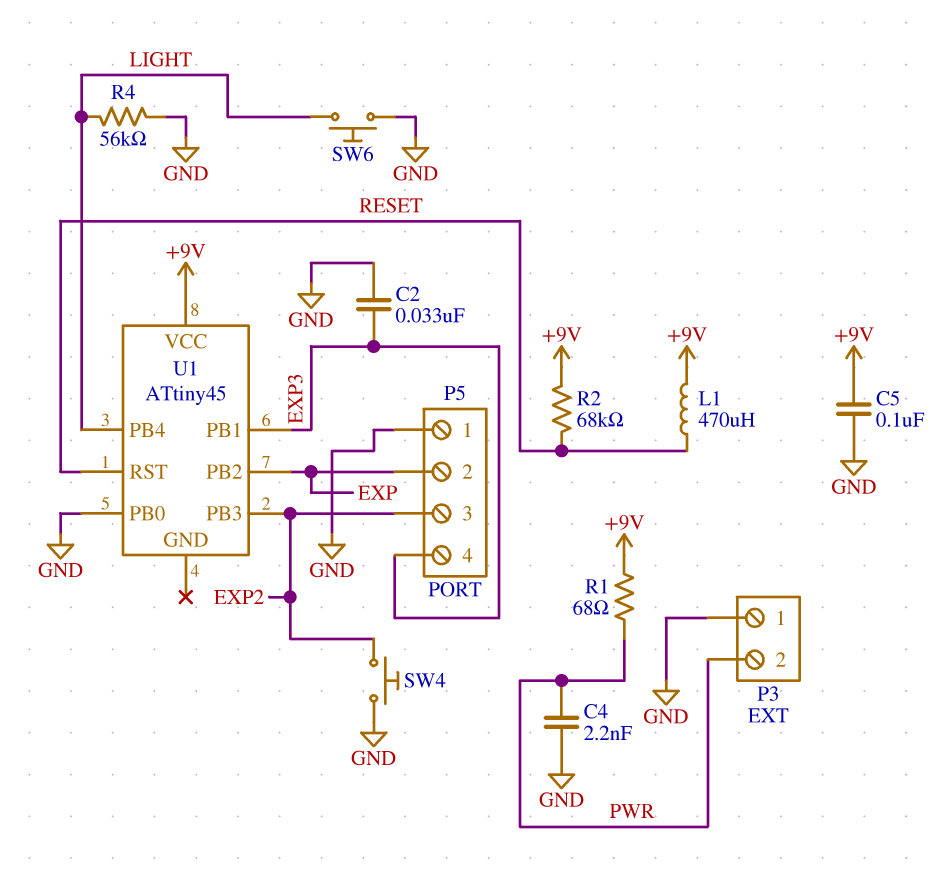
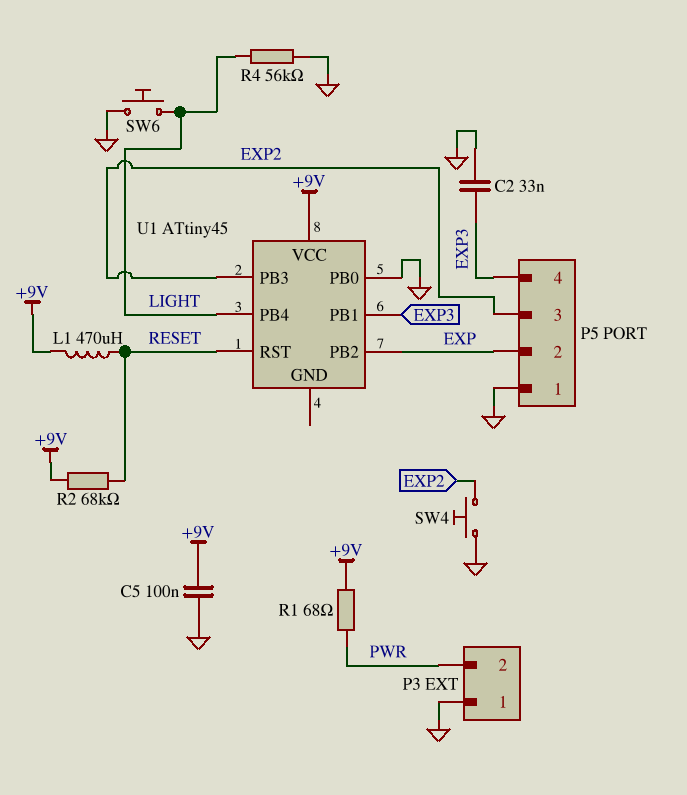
C4: 2.2nF (GND, PWR) -> none

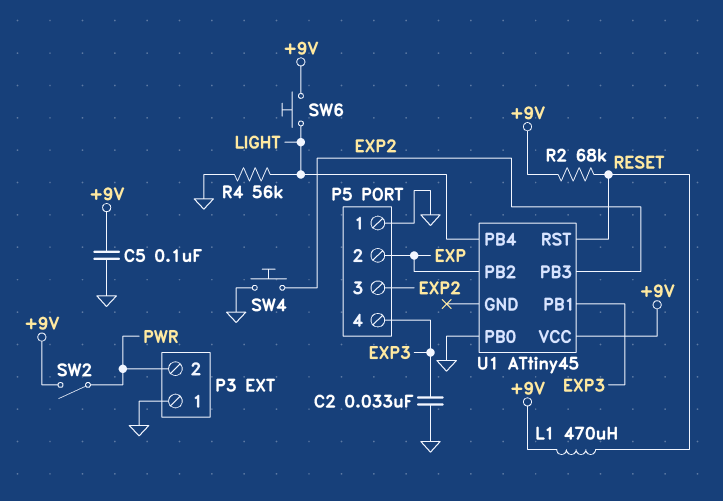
R1: 68 (+9V, PWR) -> none
SW2: none -> switch (+9V, PWR)
SW6: button (GND, LIGHT) -> button (+9V, LIGHT)

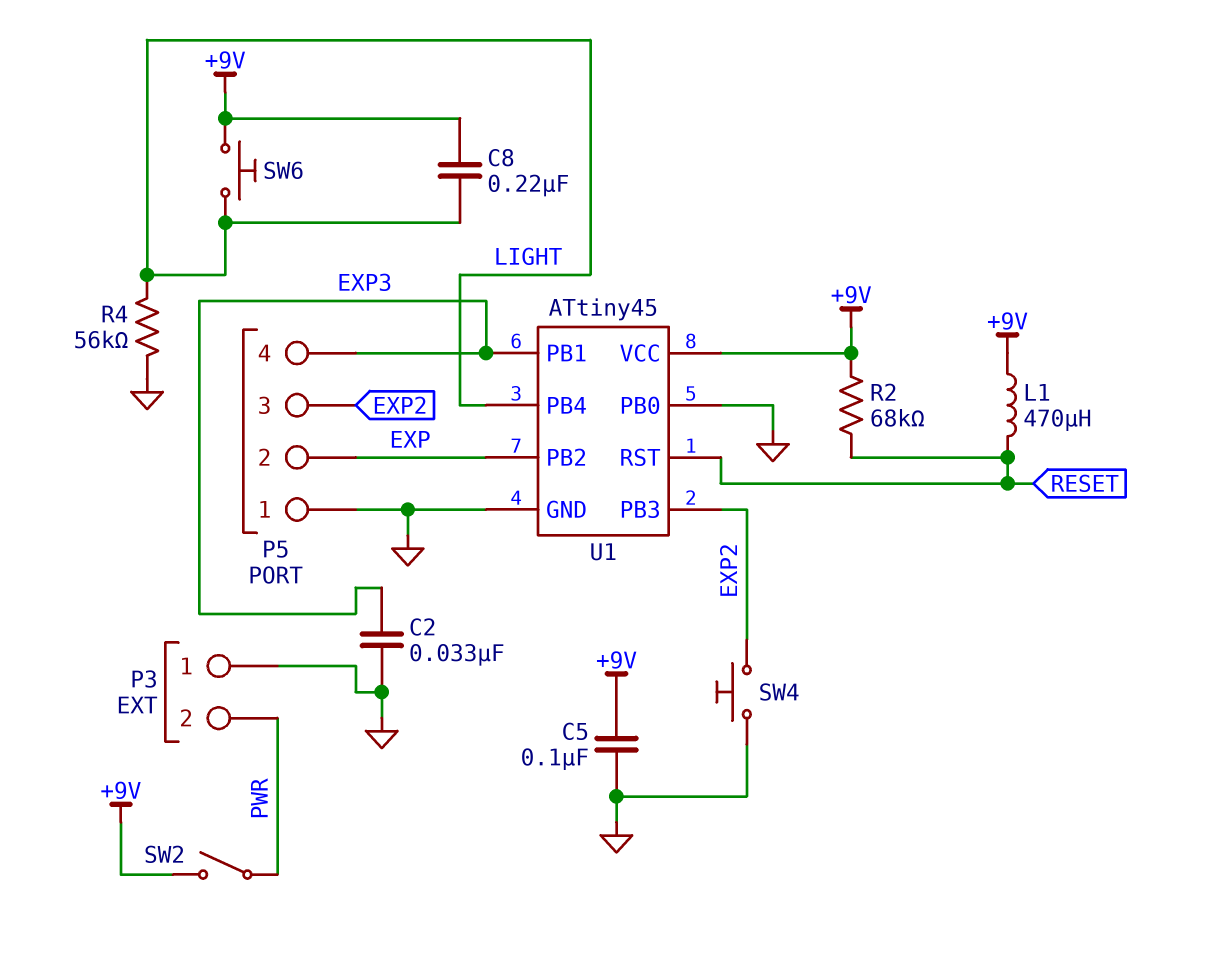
C8: none -> 220nF (+9V, LIGHT)
U1 pin GND: none -> GND

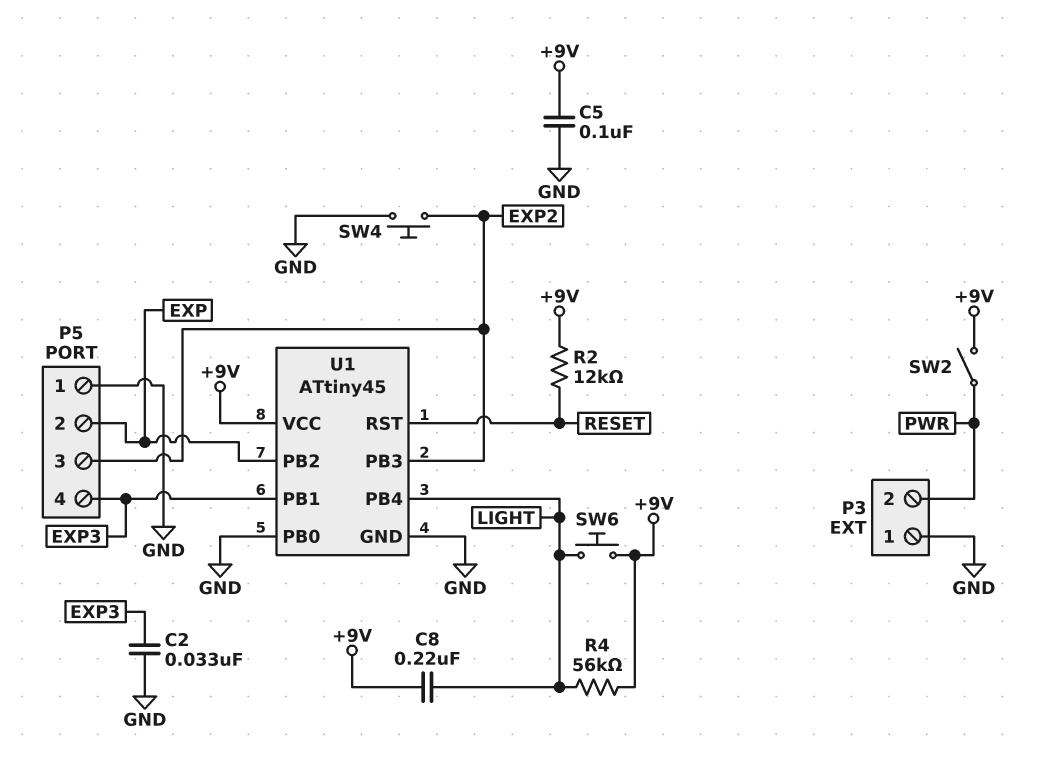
L1: 470uH (+9V, RESET) -> none
R2: 68k (+9V, RESET) -> 12k (+9V, RESET)
R4: 56k (GND, LIGHT) -> 56k (+9V, LIGHT)

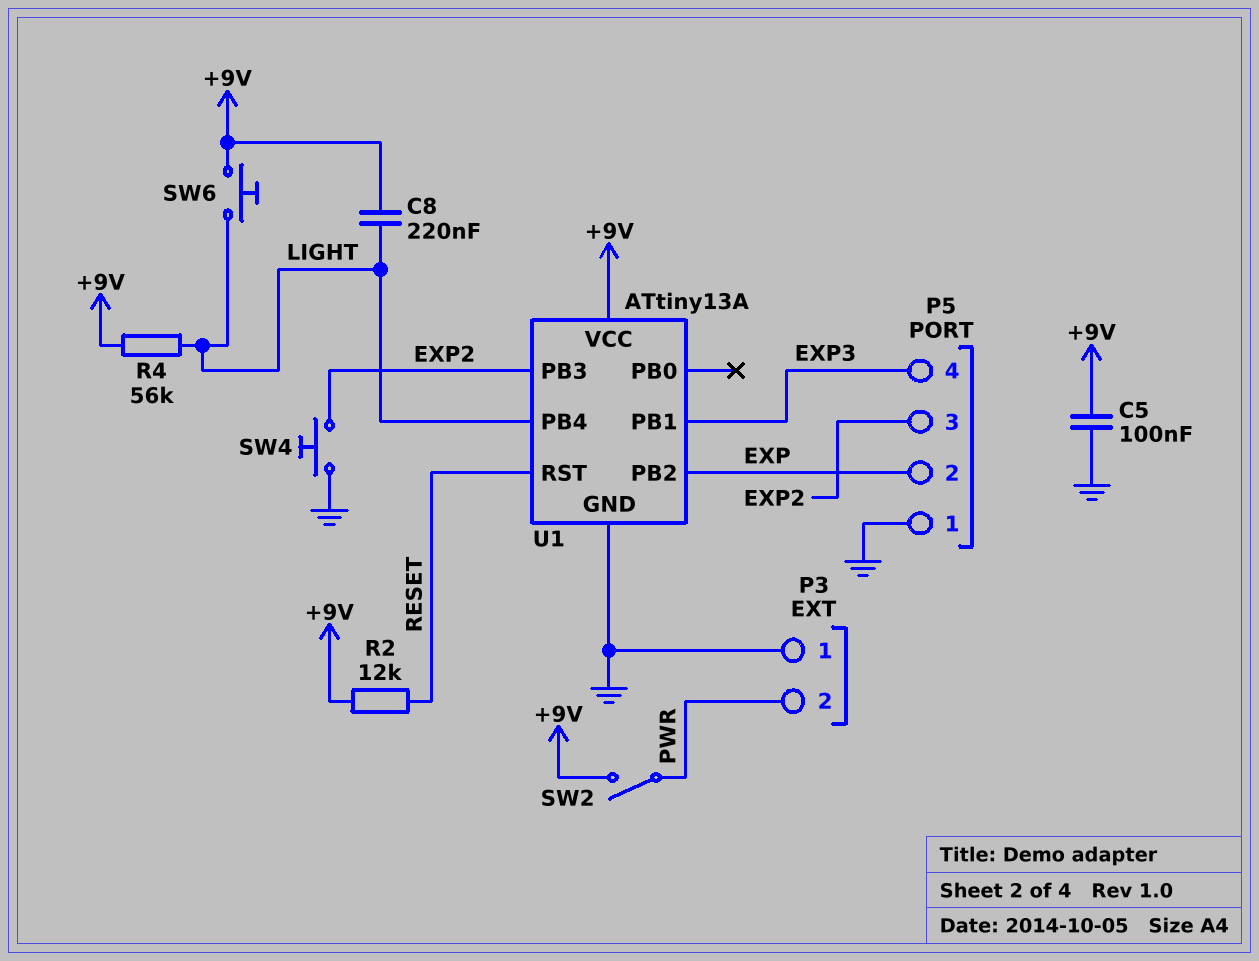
C2: 33nF (EXP3, GND) -> none
U1: ATtiny45 -> ATtiny13A
U1 pin PB0: GND -> none

